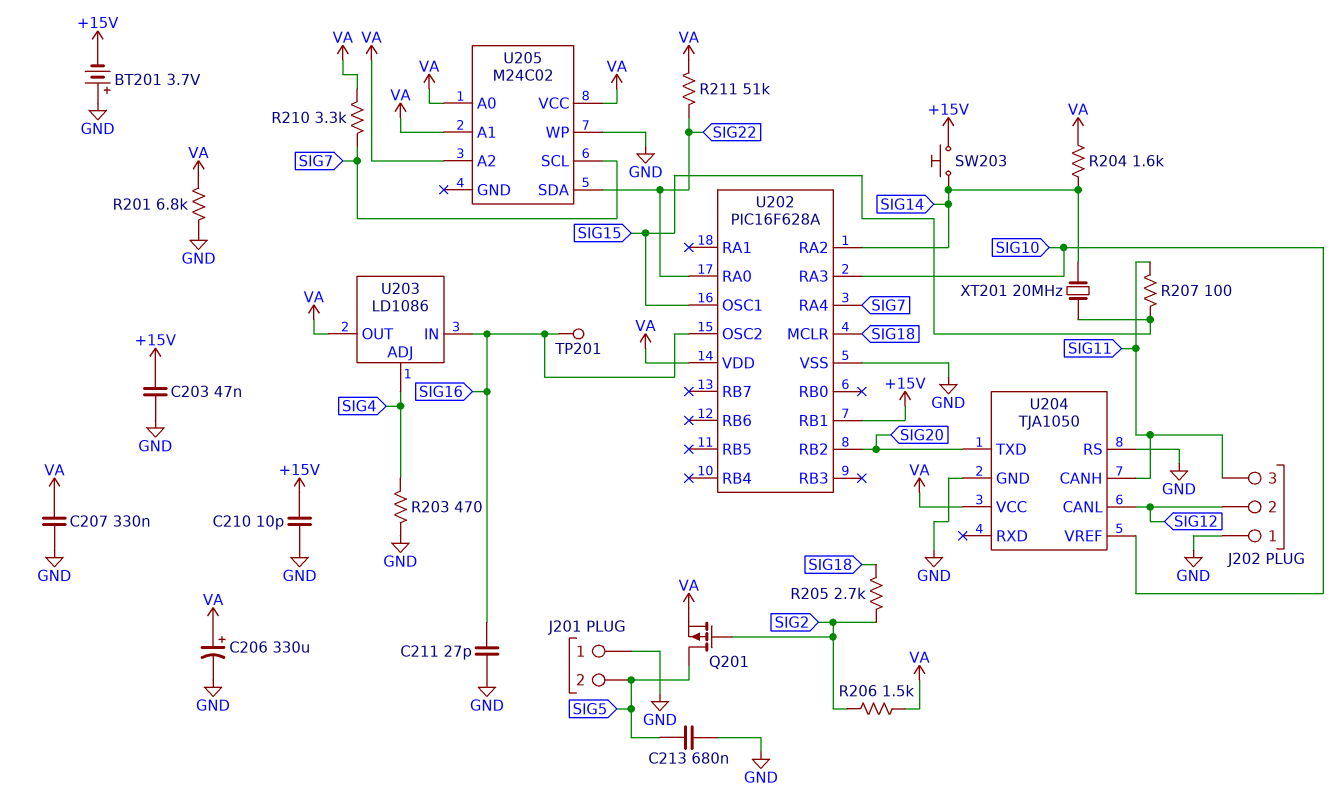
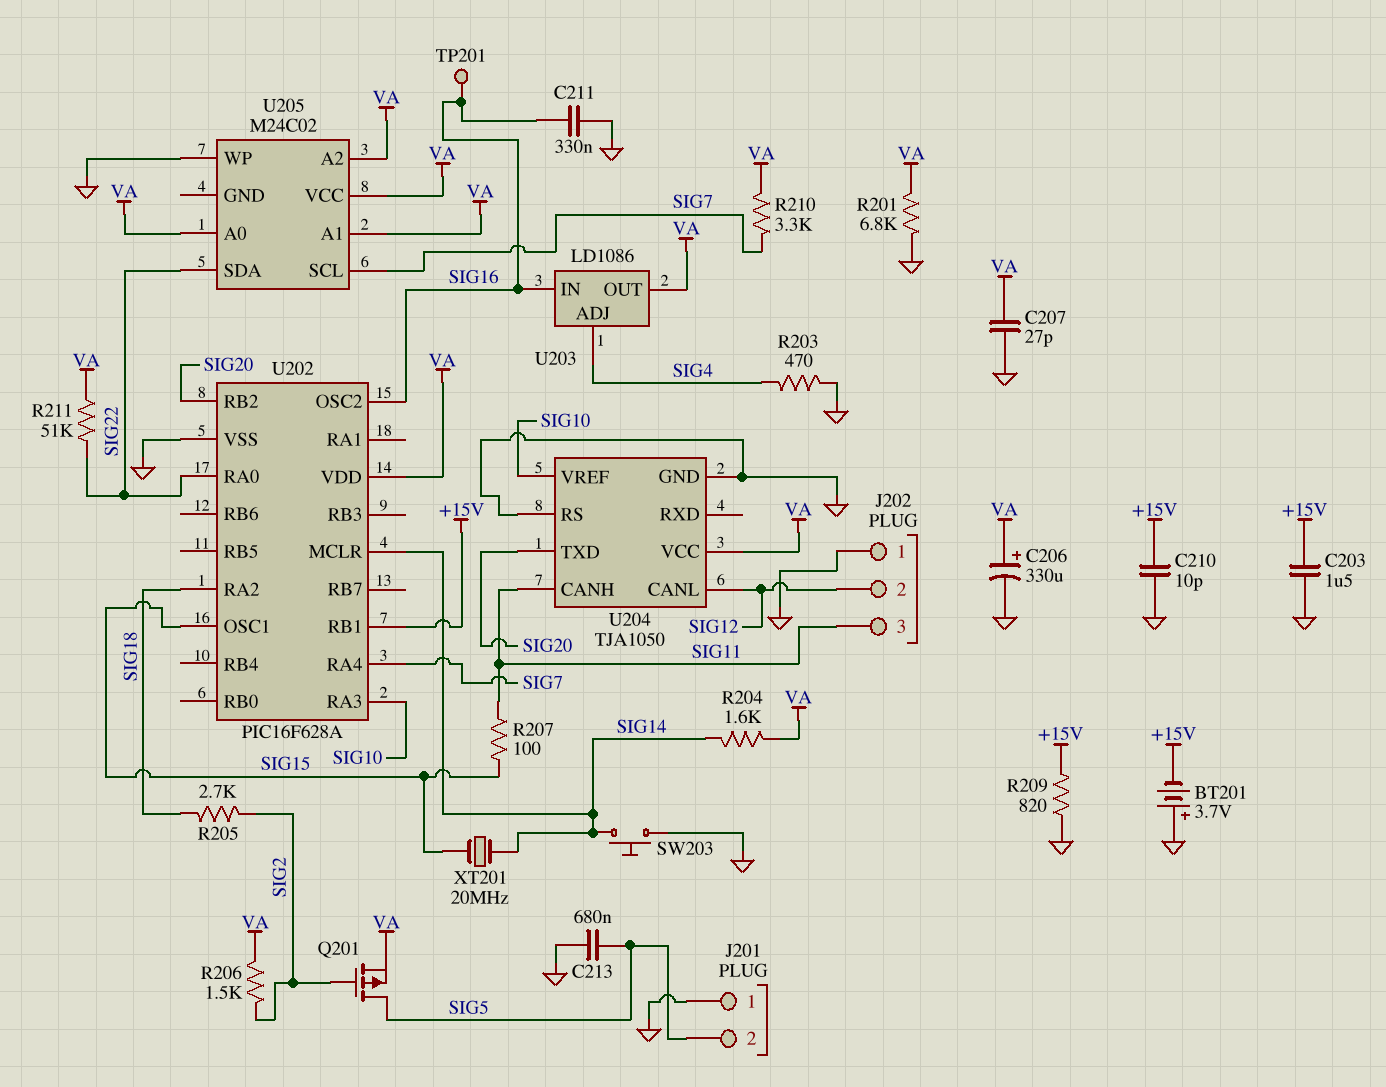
C203: 47nF (+15V, GND) -> 1.5uF (+15V, GND)
C207: 330nF (GND, VA) -> 27pF (GND, VA)
C211: 27pF (GND, SIG16) -> 330nF (GND, SIG16)
R209: none -> 820 (+15V, GND)
SW203: button (+15V, SIG14) -> button (GND, SIG14)
U202 pin MCLR: SIG18 -> SIG14
U202 pin RA2: SIG14 -> SIG18

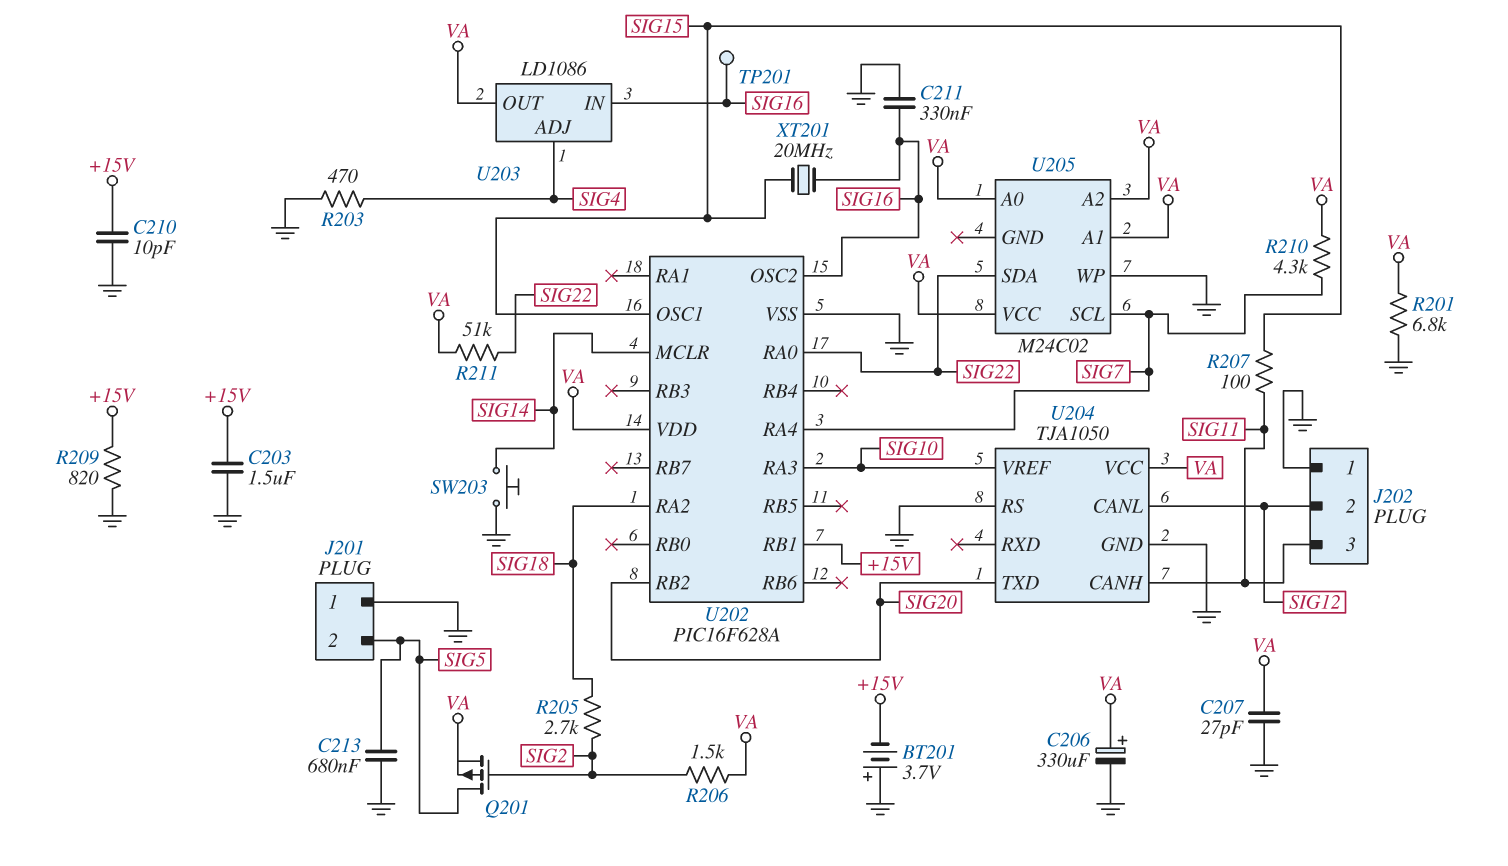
R204: 1.6k (SIG14, VA) -> none
R210: 3.3k (SIG7, VA) -> 4.3k (SIG7, VA)
XT201: 20MHz (SIG14, SIG15) -> 20MHz (SIG15, SIG16)

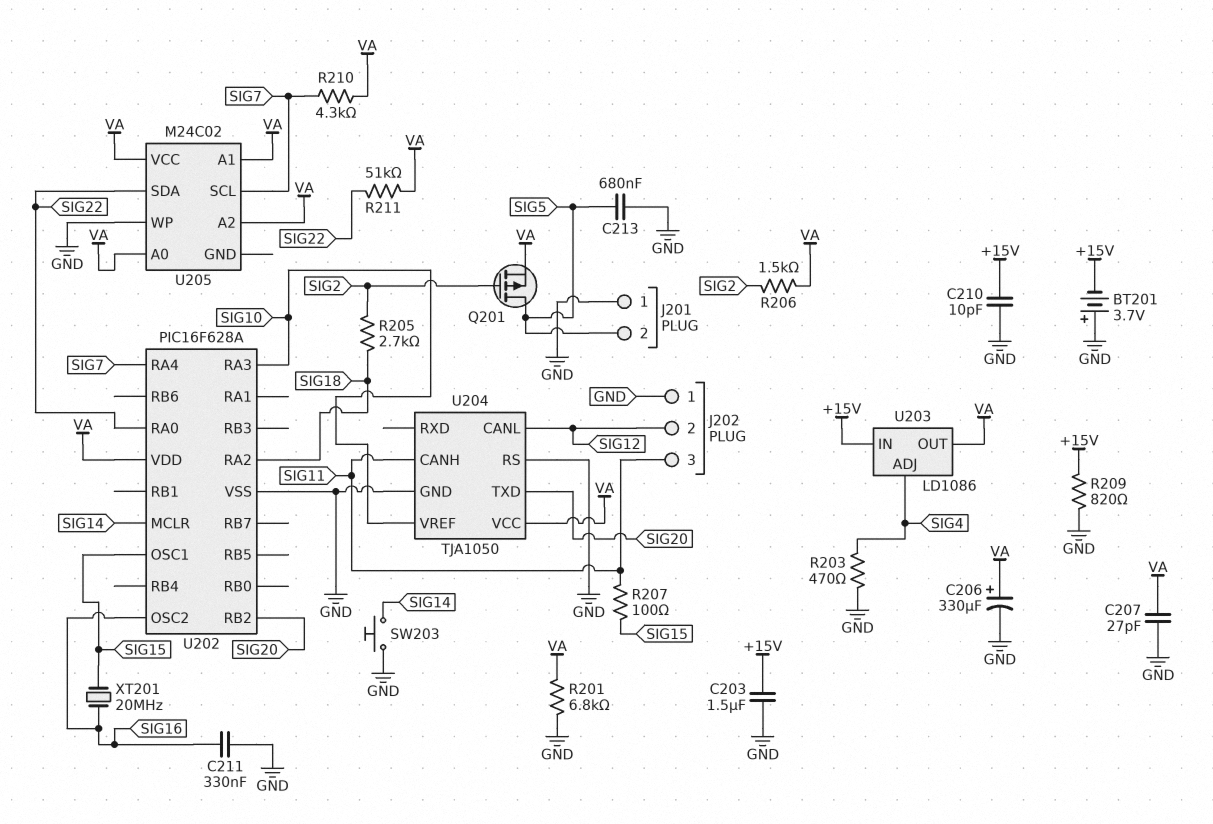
TP201: test point (SIG16) -> none
U202 pin RB1: +15V -> none
U203 pin IN: SIG16 -> +15V

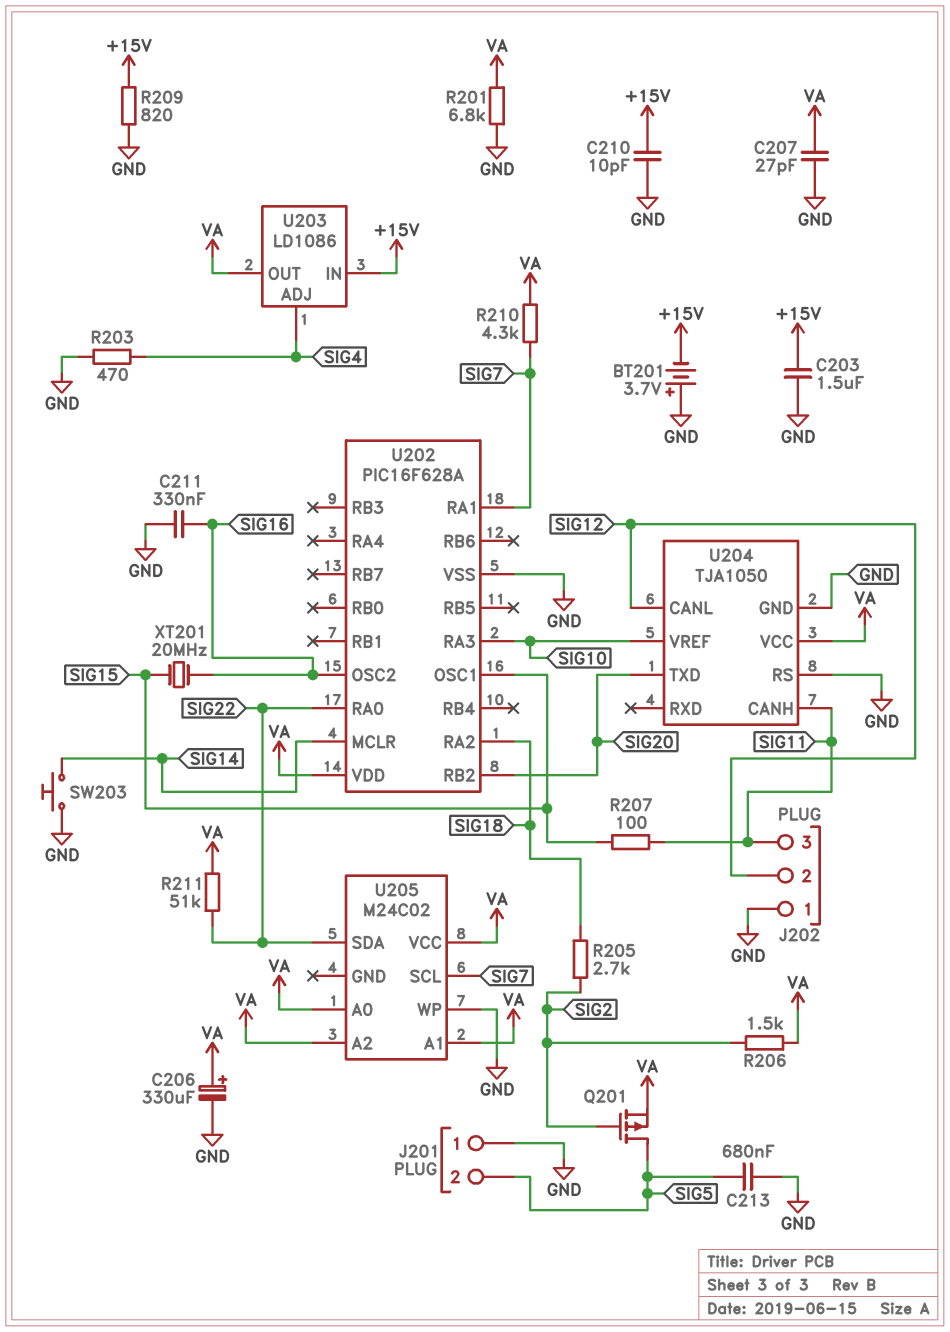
U202 pin RA1: none -> SIG7
U202 pin RA4: SIG7 -> none

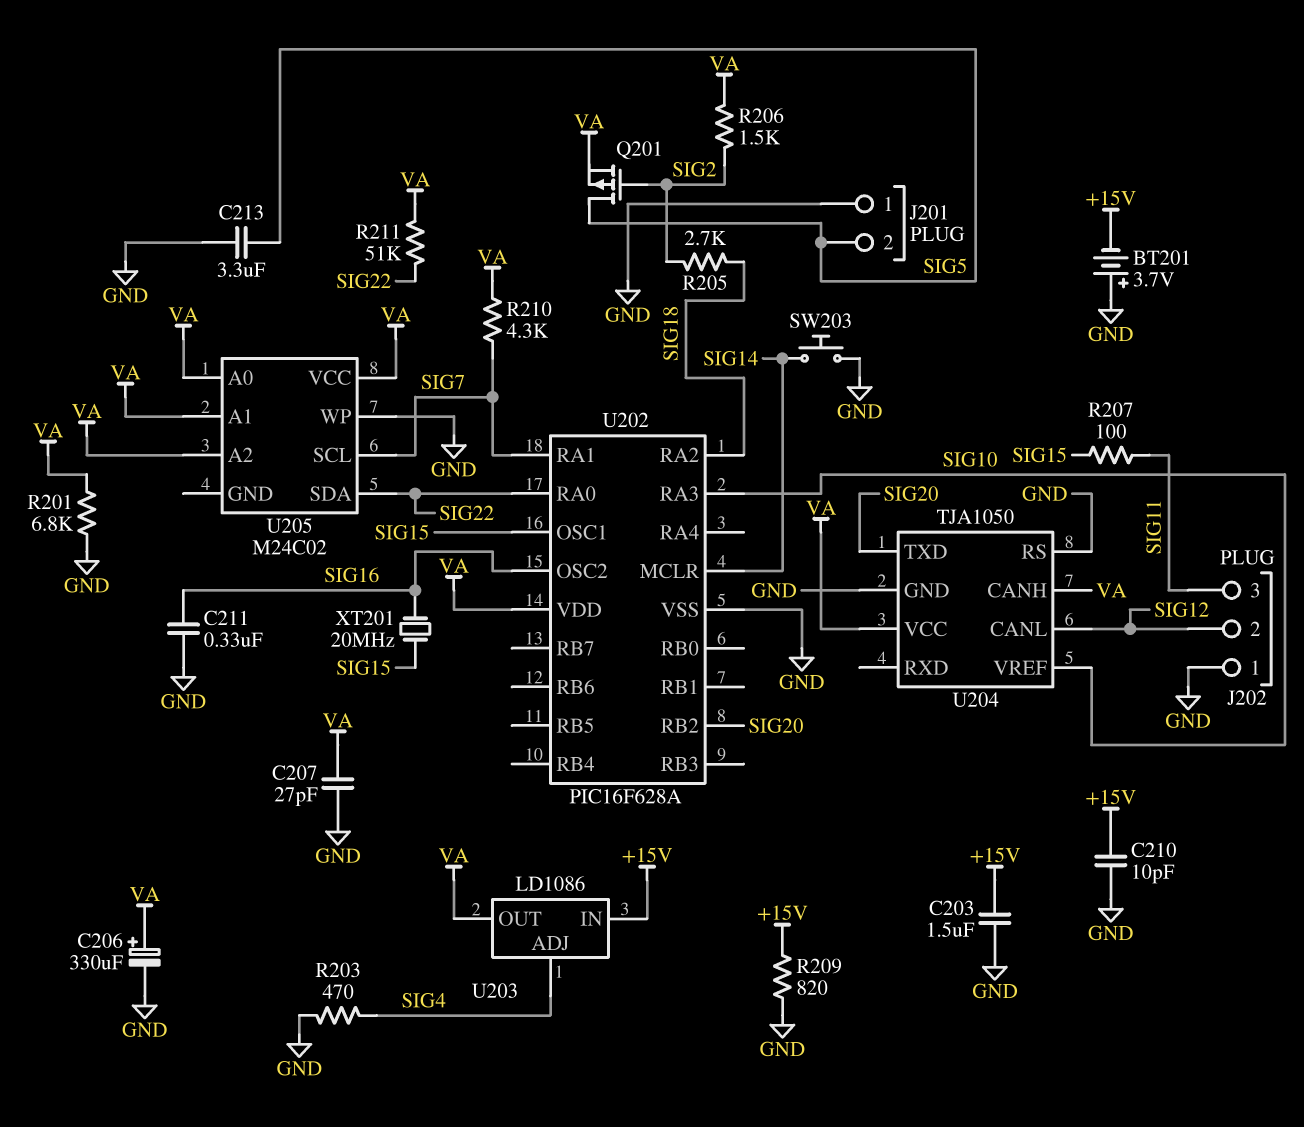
C213: 680nF (GND, SIG5) -> 3.3uF (GND, SIG5)
U204 pin CANH: SIG11 -> VA

